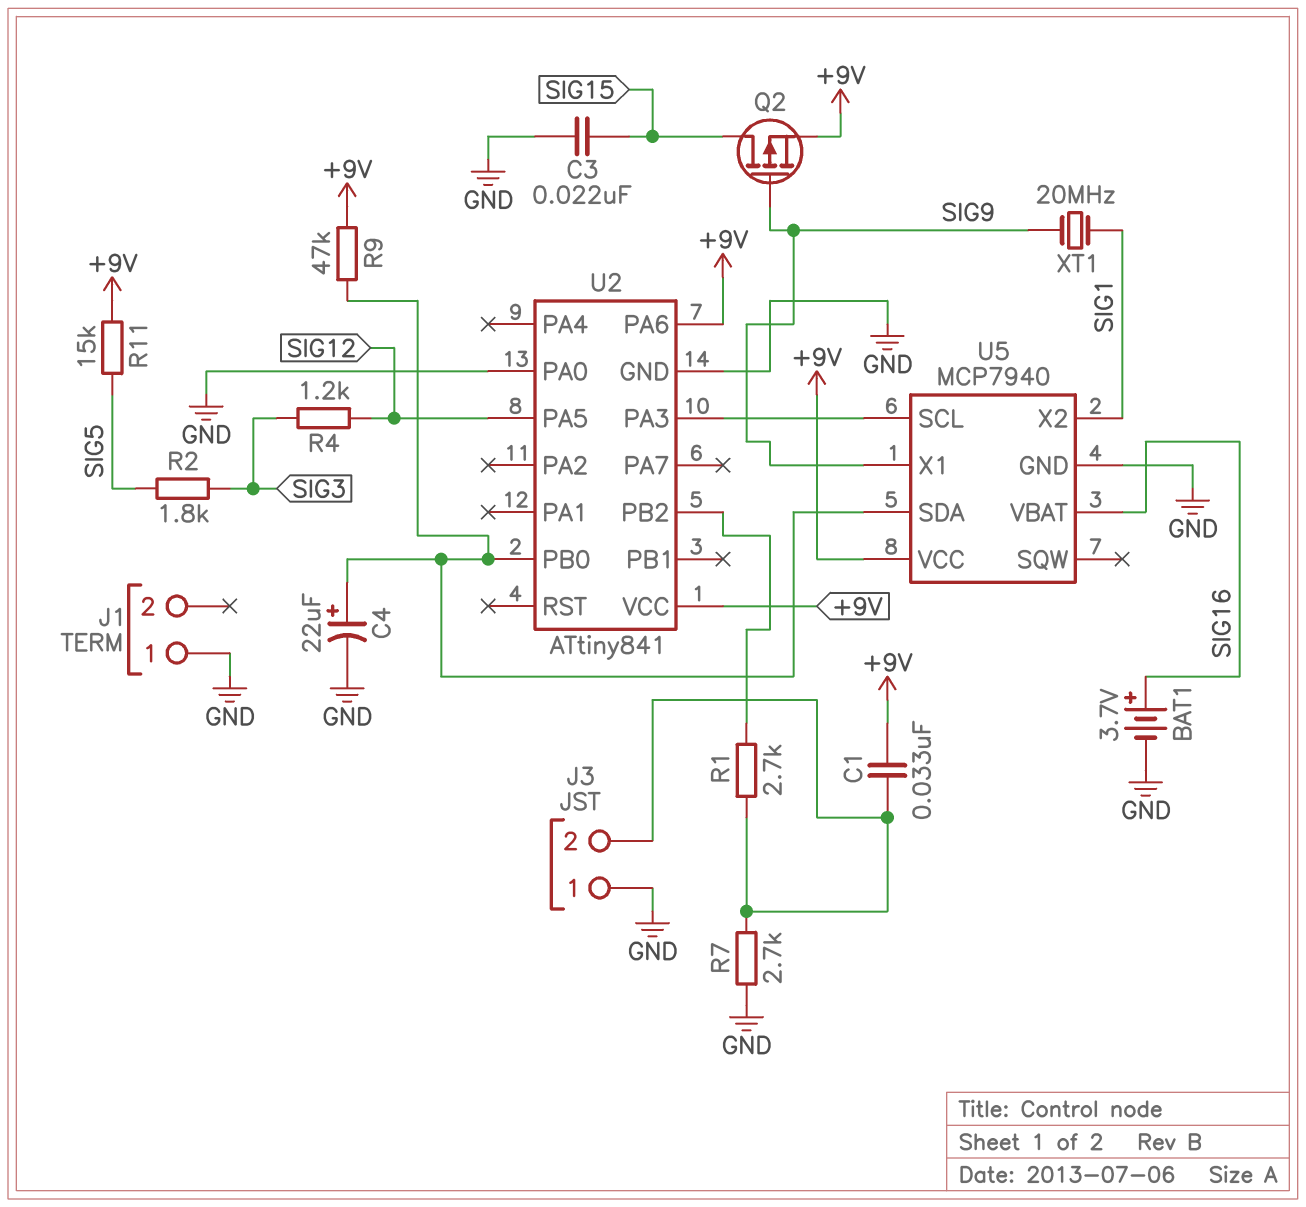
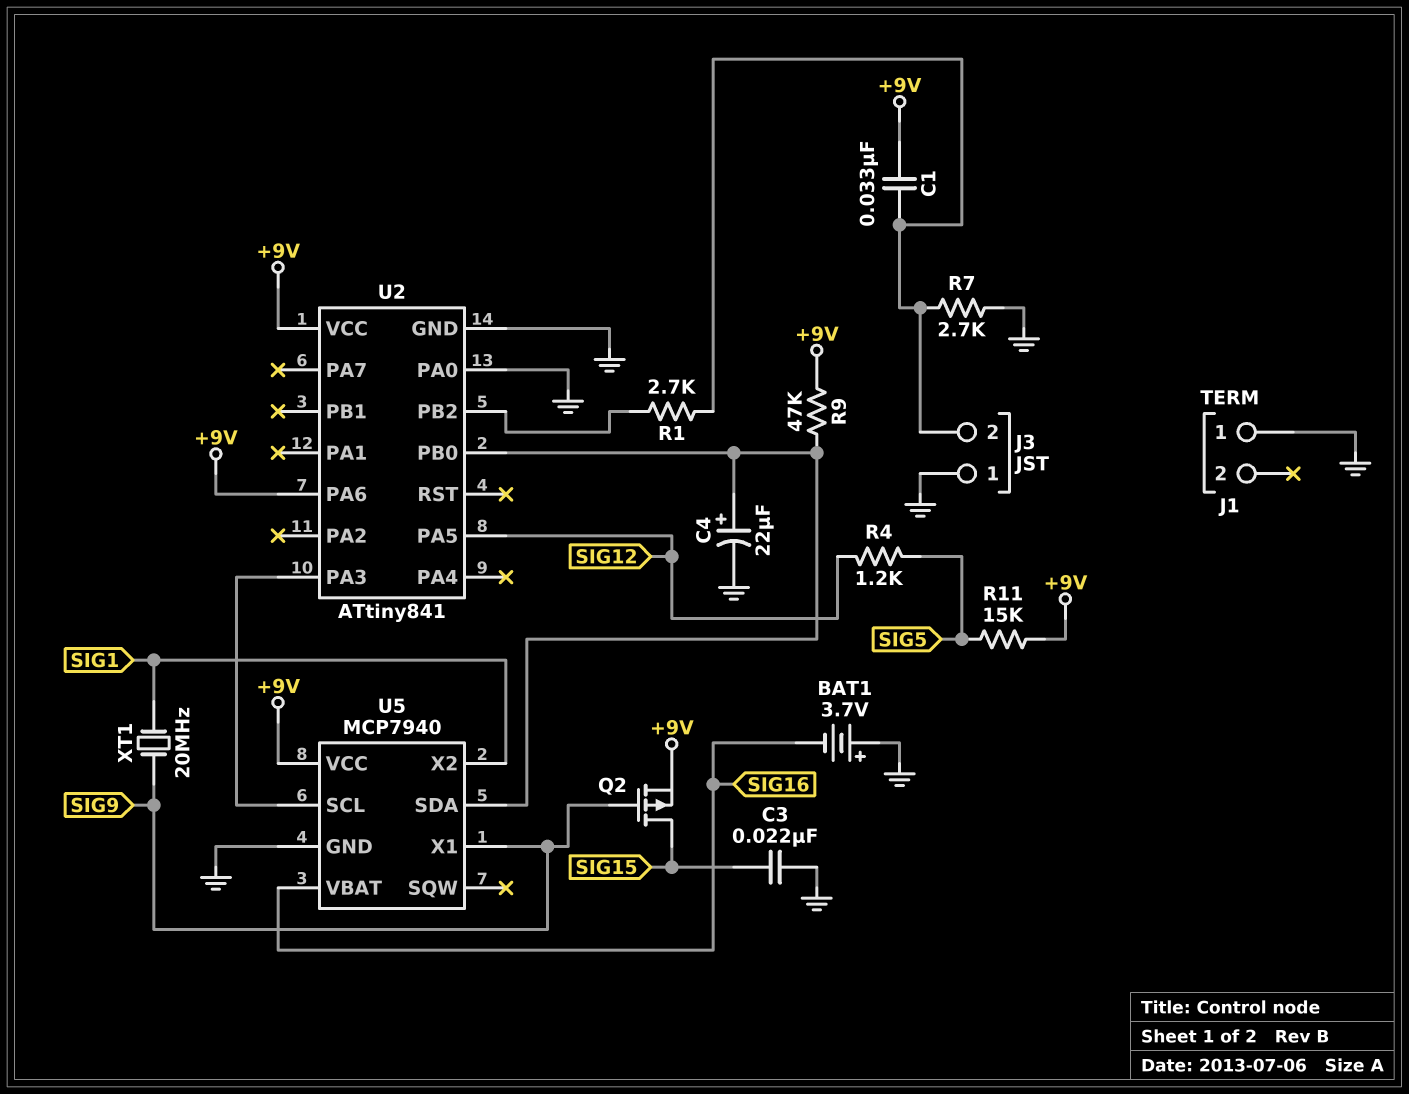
BAT1: 3.7V (plus SIG16, minus GND) -> 3.7V (plus GND, minus SIG16)
R2: 1.8k (SIG3, SIG5) -> none
R4: 1.2k (SIG3, SIG12) -> 1.2k (SIG5, SIG12)

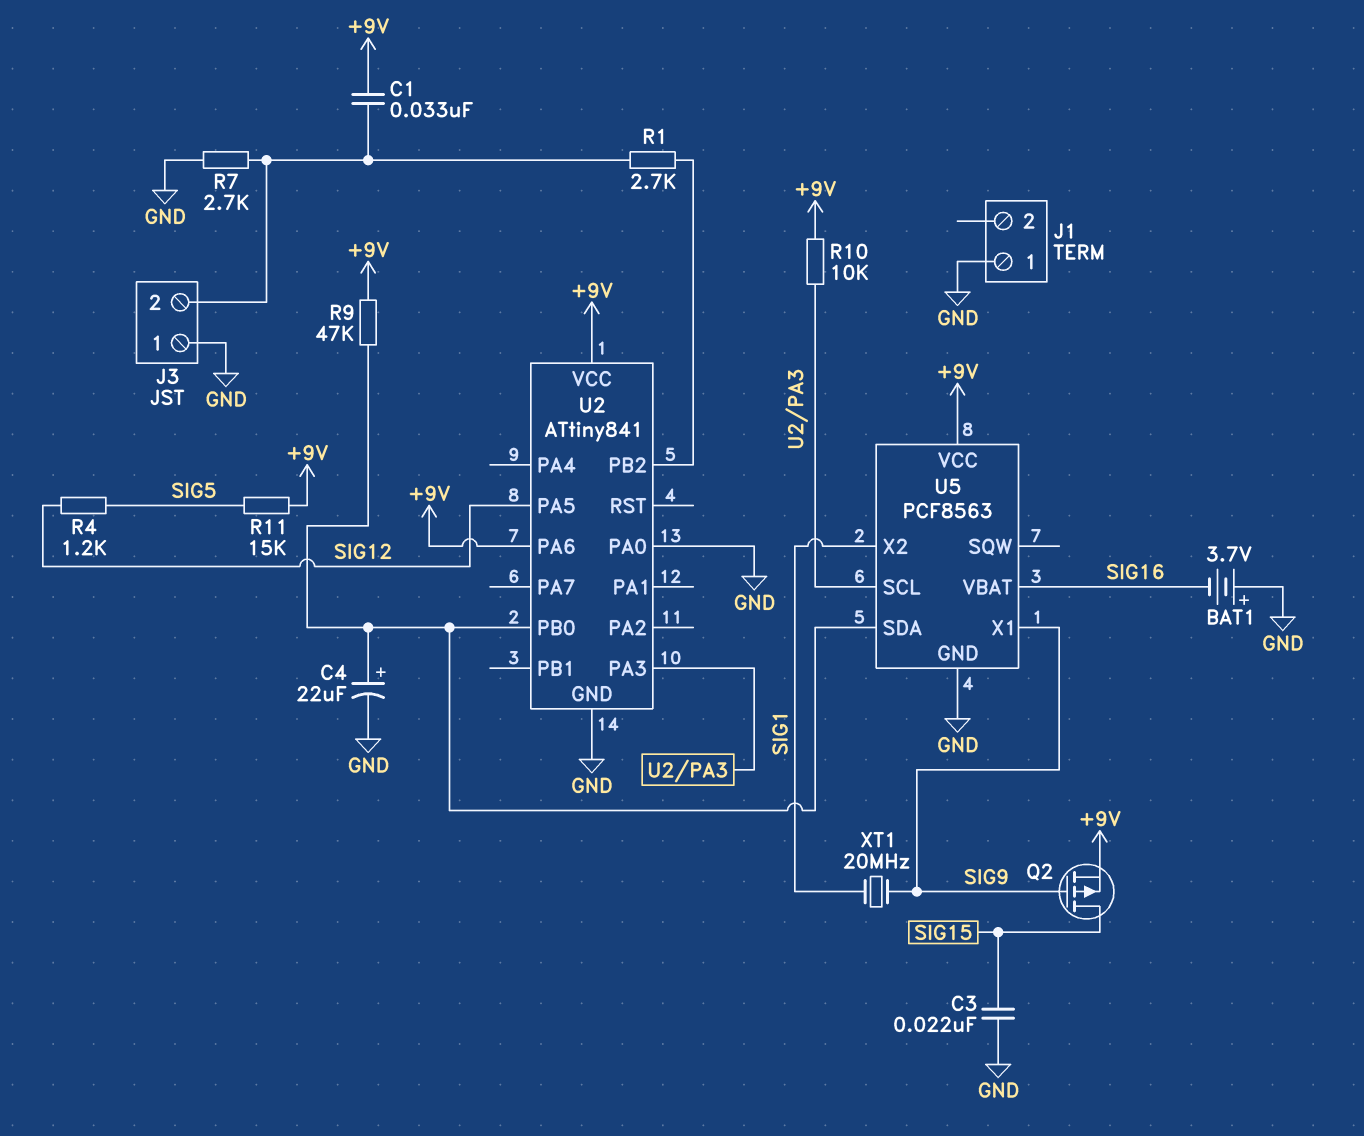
R10: none -> 10k (+9V, U2/PA3)
U5: MCP7940 -> PCF8563

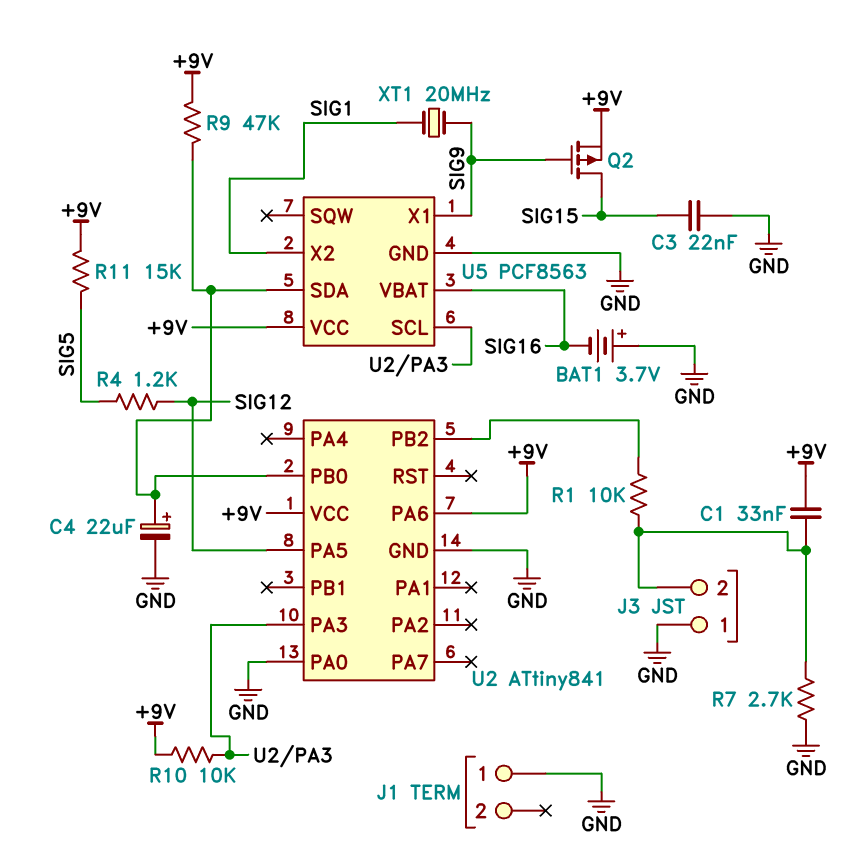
R1: 2.7k (J3/2, U2/PB2) -> 10k (J3/2, U2/PB2)

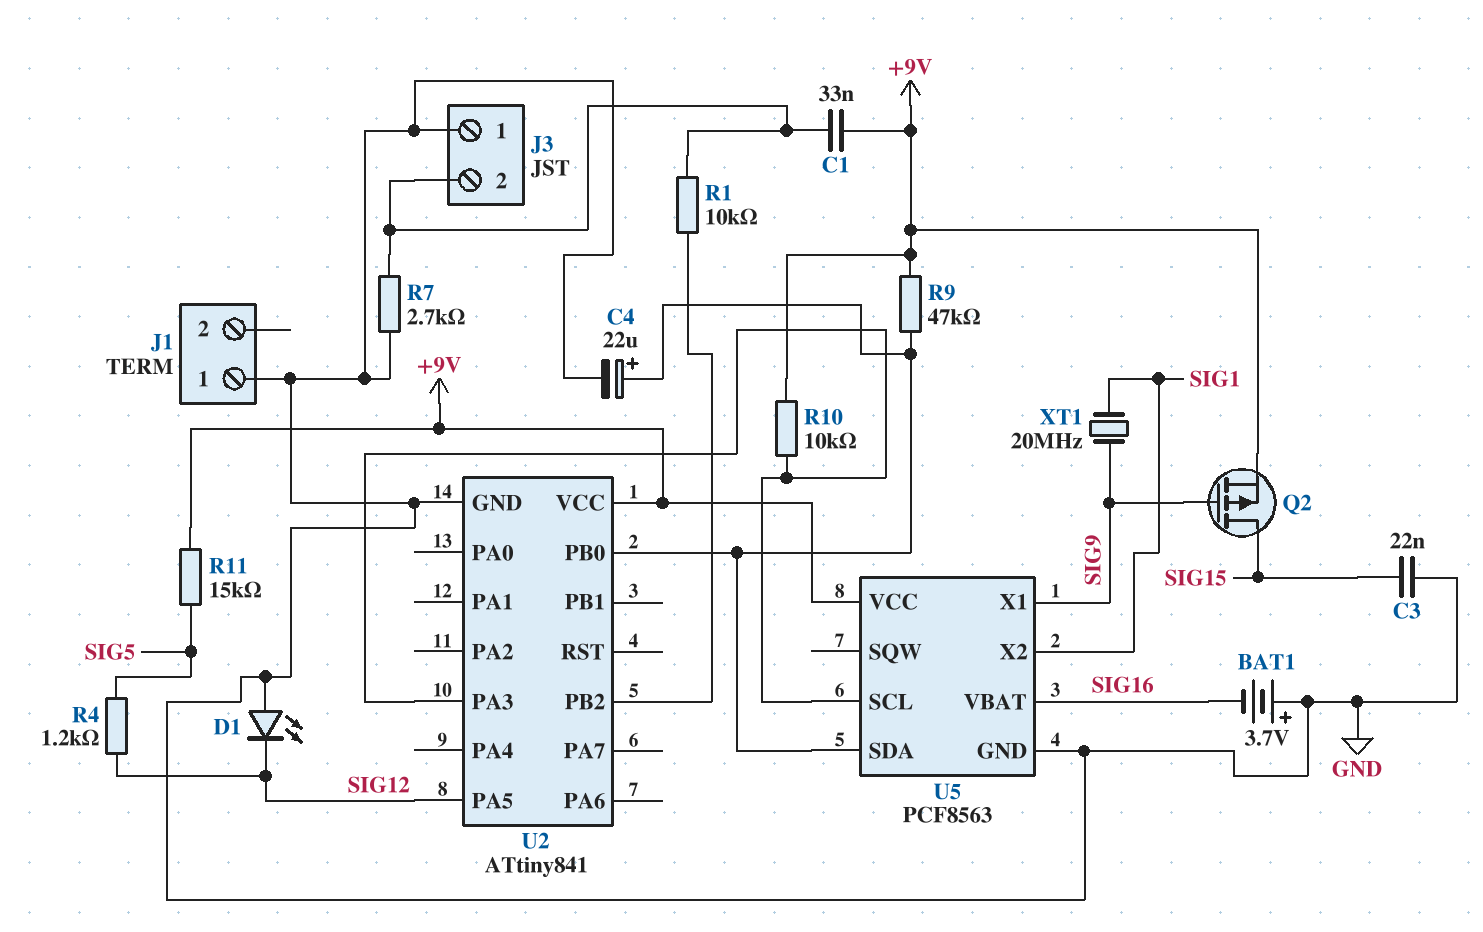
D1: none -> LED (A GND, K SIG12)
U2 pin PA0: GND -> none
U2 pin PA6: +9V -> none

